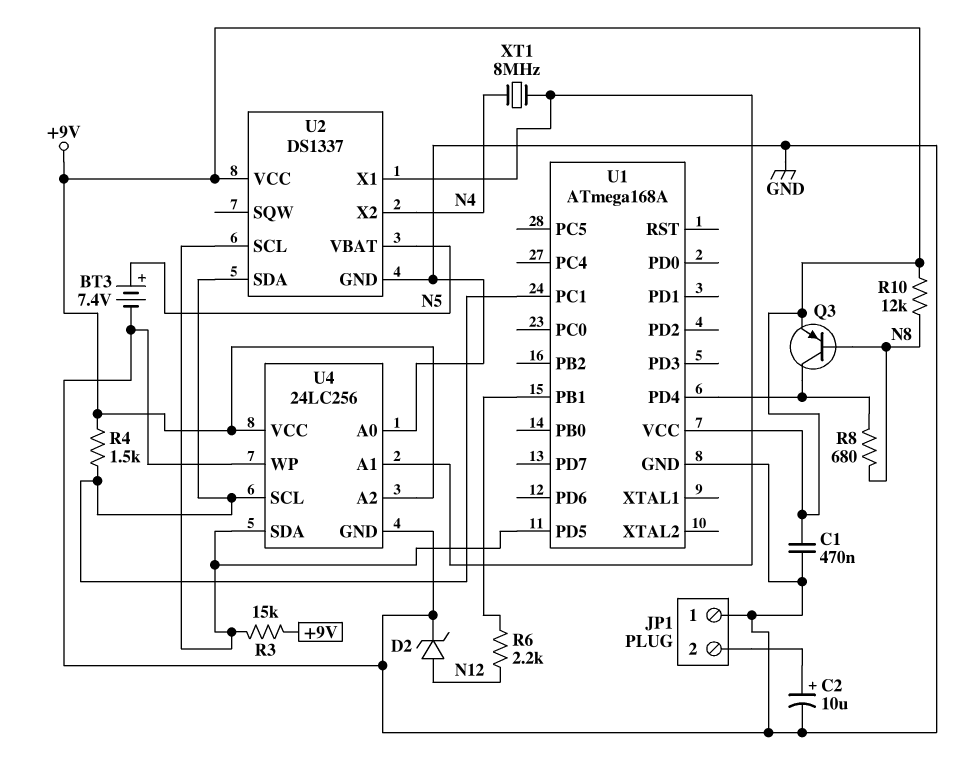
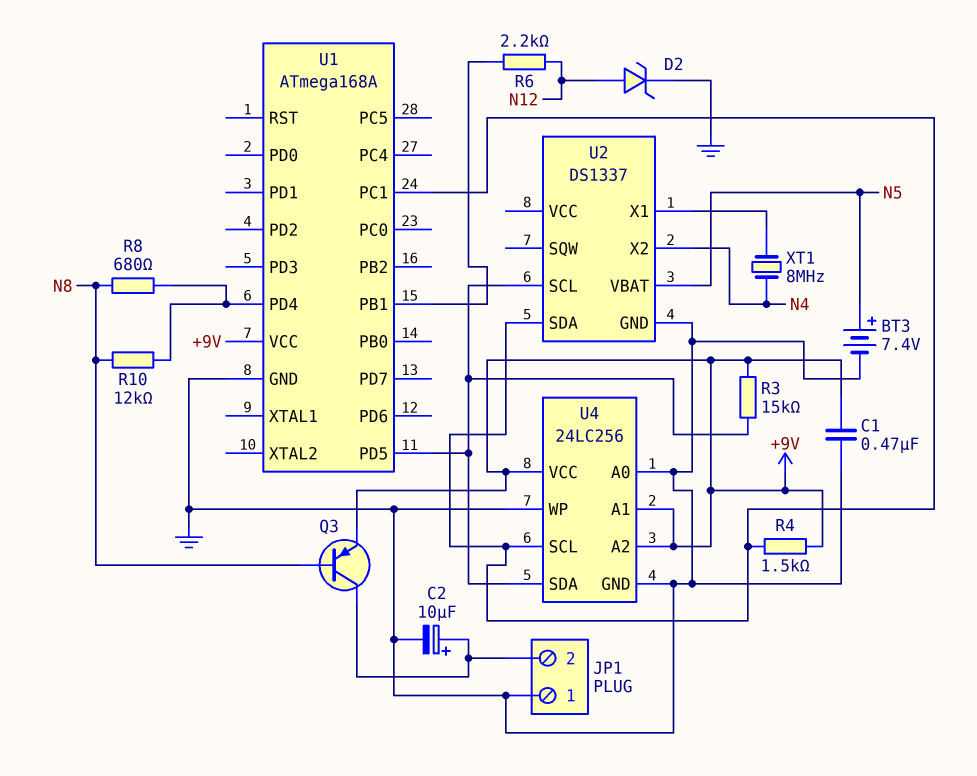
Q3: PNP (B N8, C U1/PD4, E +9V) -> PNP (B N8, C JP1/2, E +9V)
R10: 12k (+9V, N8) -> 12k (N8, U1/PD4)
U2 pin VCC: +9V -> none
U4 pin A1: U2/X1 -> +9V

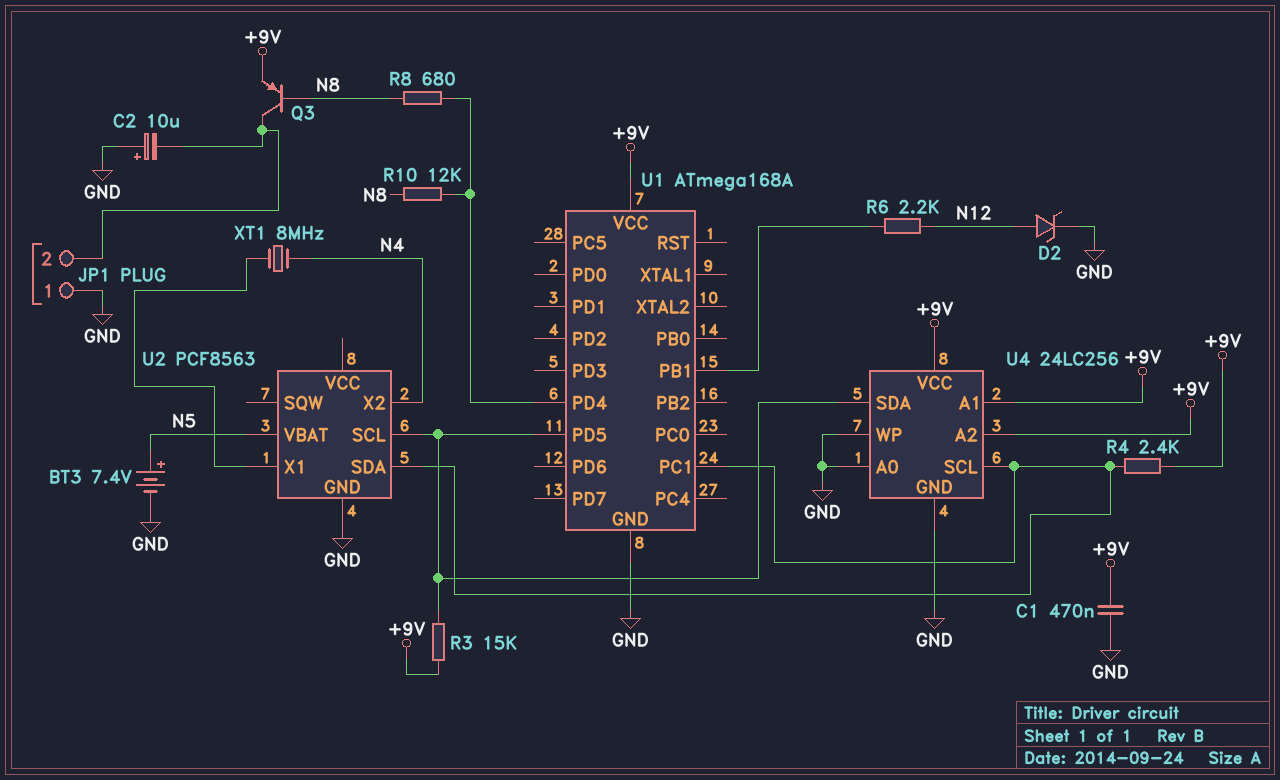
C2: 10uF (plus JP1/2, minus GND) -> 10uF (plus GND, minus JP1/2)
R4: 1.5k (+9V, U1/PC1) -> 2.4k (+9V, U1/PC1)
U2: DS1337 -> PCF8563

